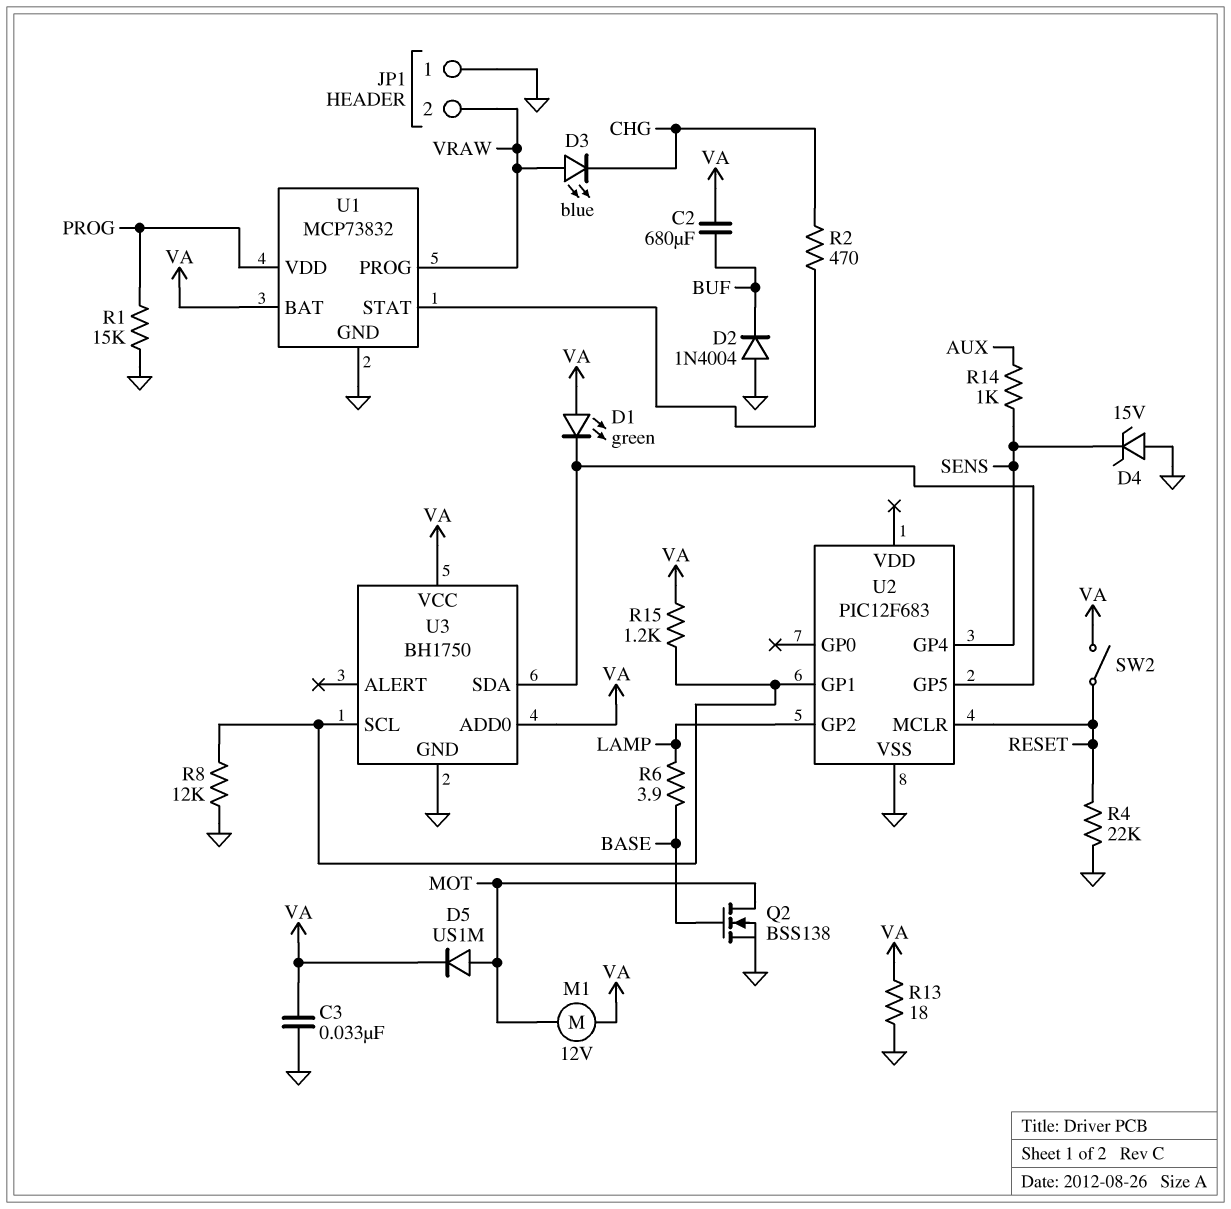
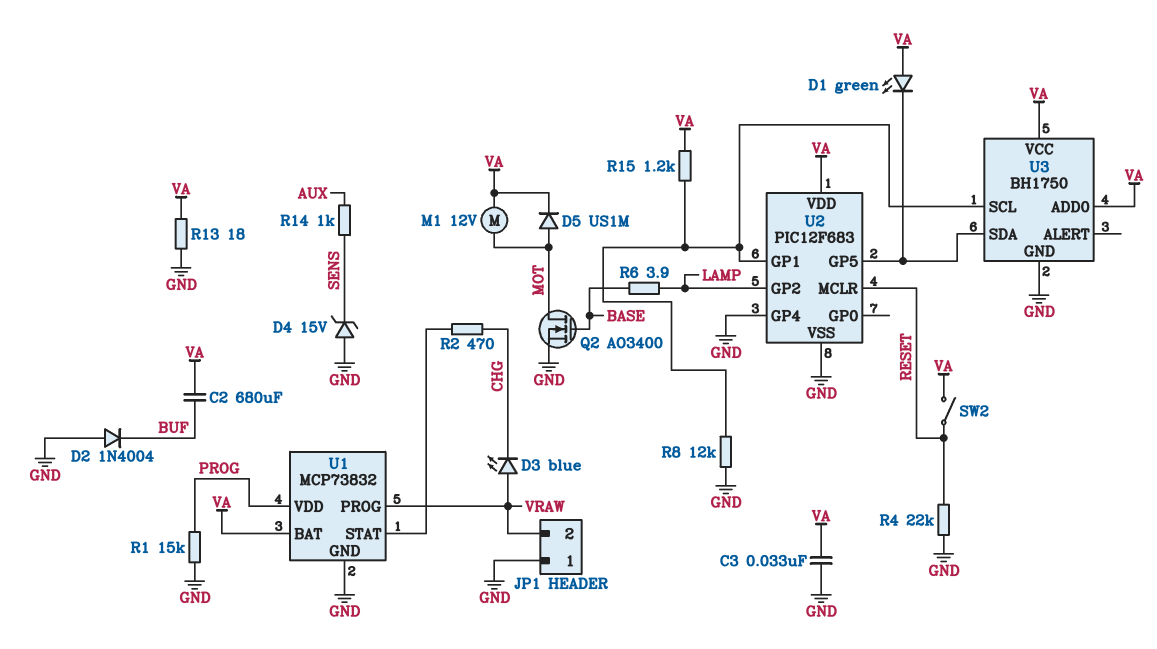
Q2: NMOS BSS138 (G BASE, D MOT, S GND) -> NMOS AO3400 (G BASE, D MOT, S GND)
U2 pin GP4: SENS -> GND
U2 pin VDD: none -> VA

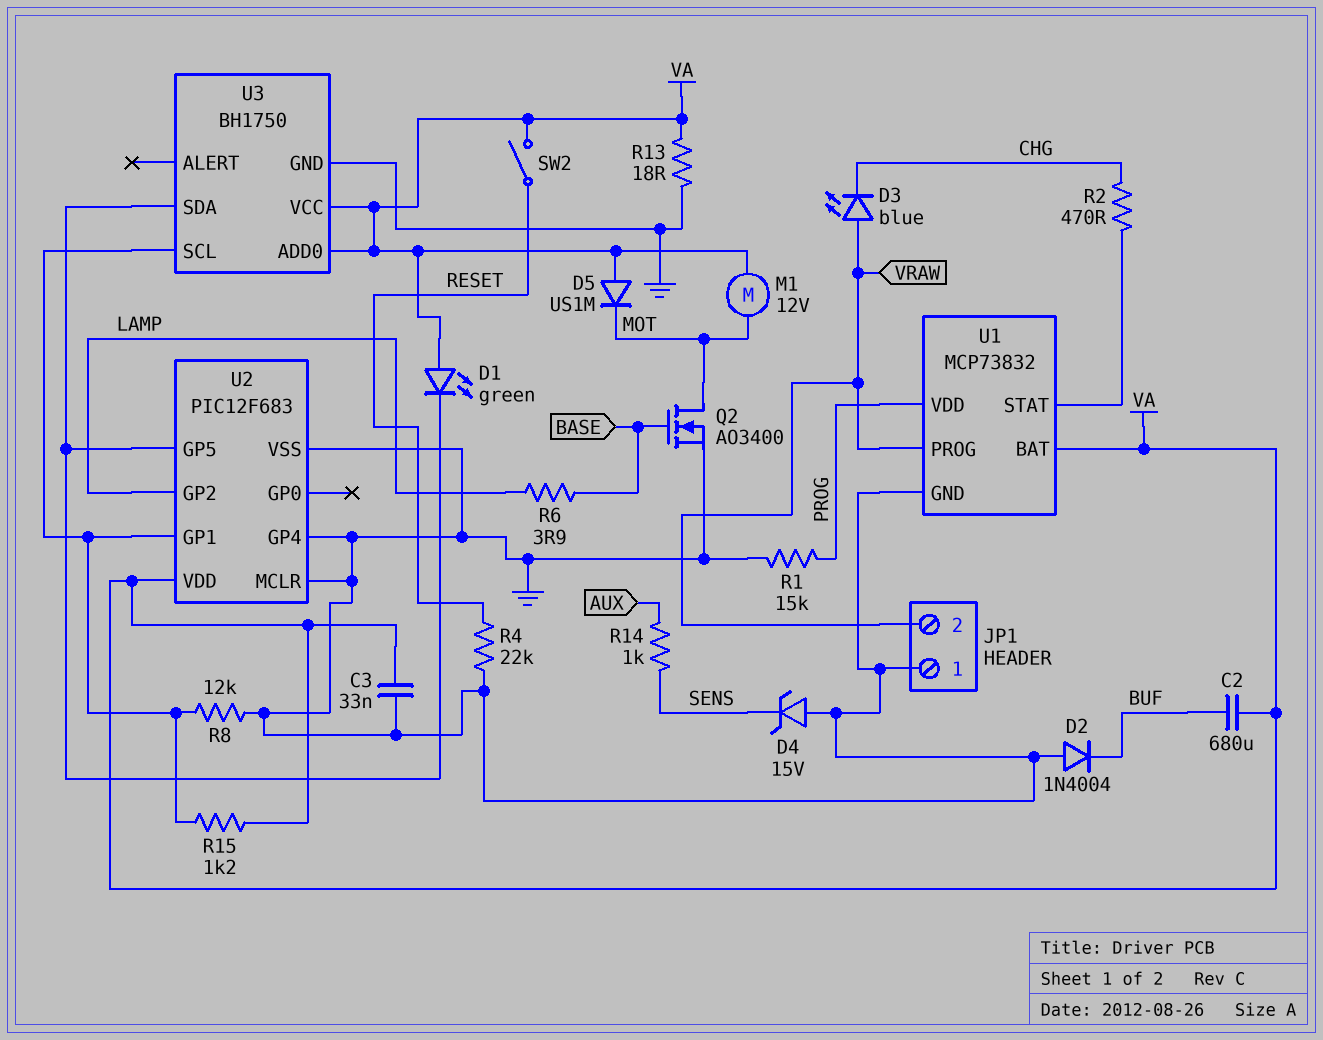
D5: diode US1M (A MOT, K VA) -> diode US1M (A VA, K MOT)
U2 pin MCLR: RESET -> GND

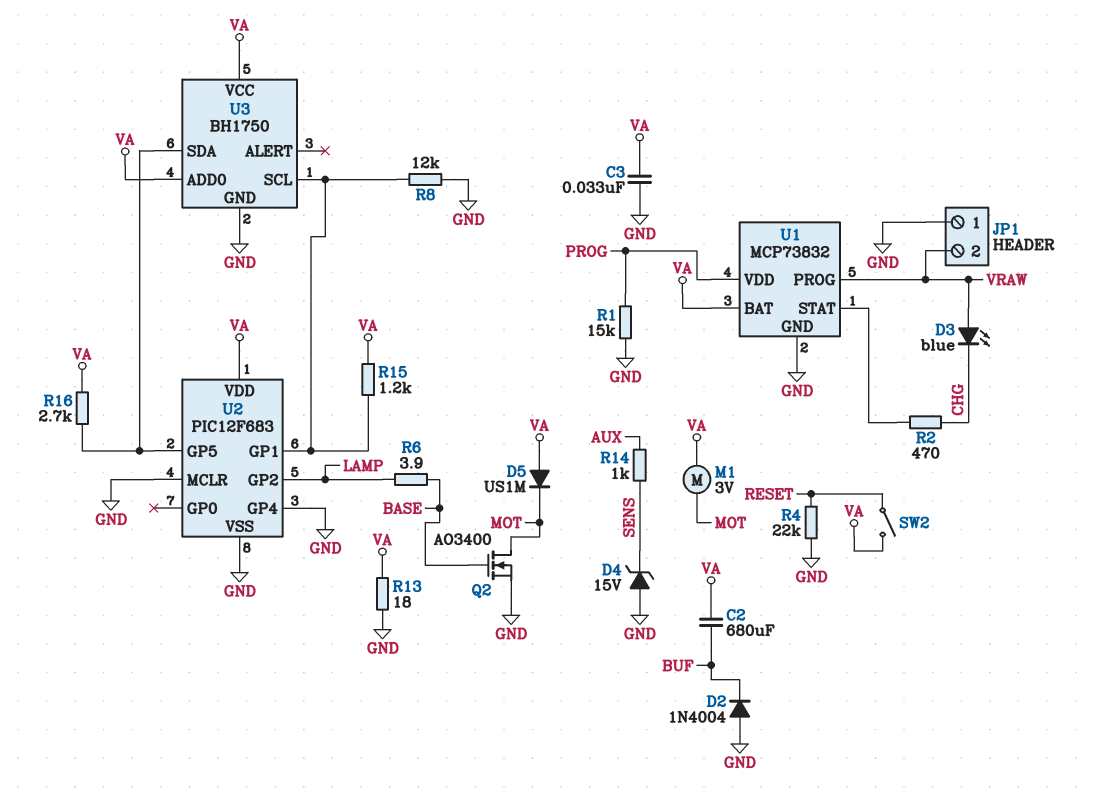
D1: LED green (A VA, K U2/GP5) -> none
M1: motor 12V (MOT, VA) -> motor 3V (MOT, VA)
R16: none -> 2.7k (U2/GP5, VA)

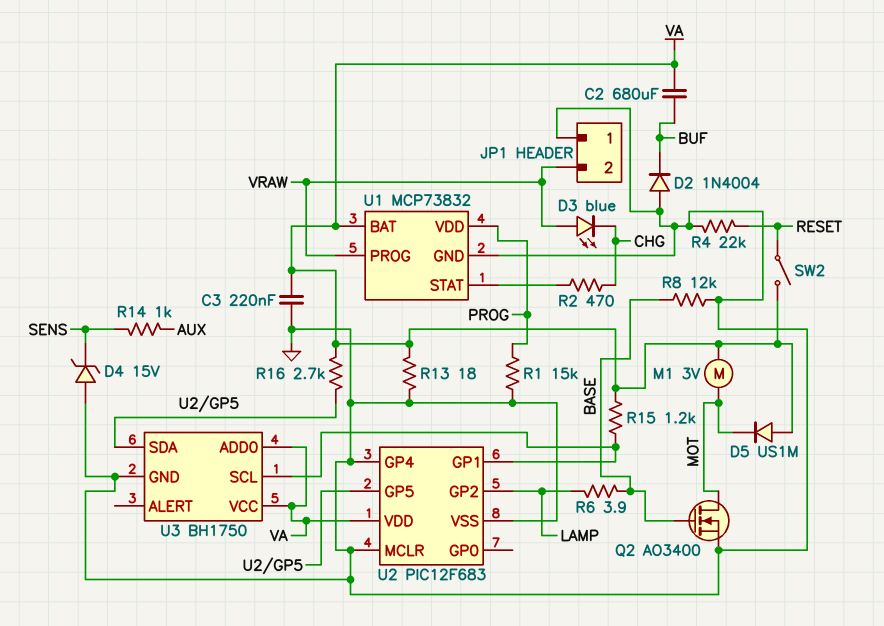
C3: 33nF (GND, VA) -> 220nF (GND, VA)
R8: 12k (GND, U2/GP1) -> 12k (BASE, GND)

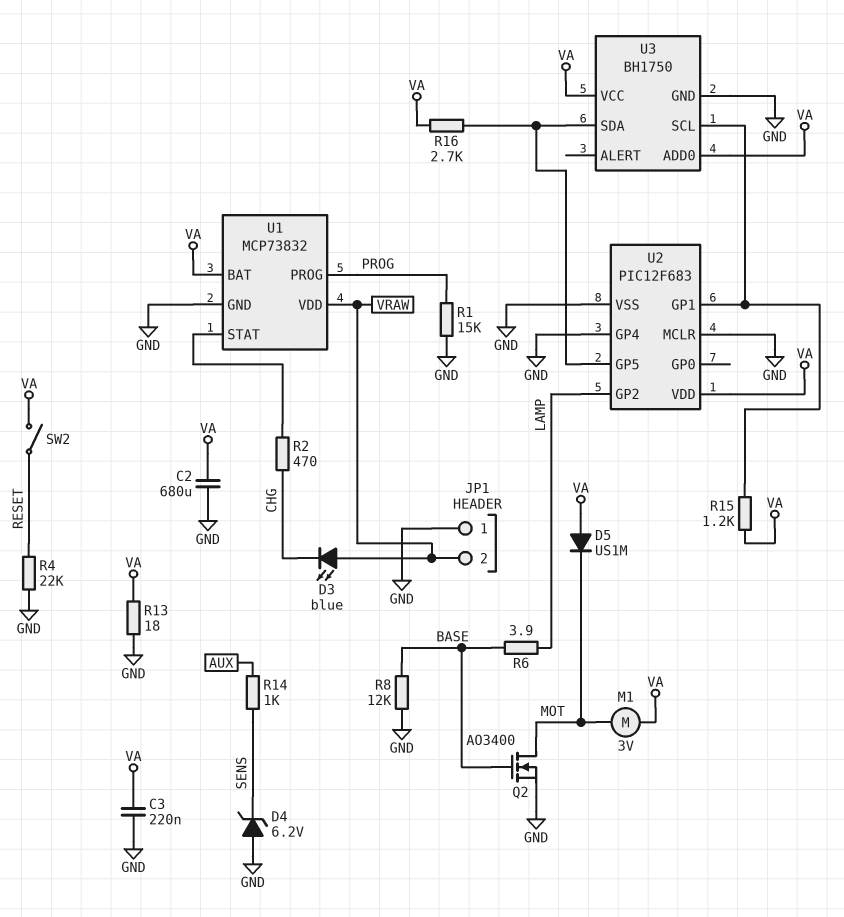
C2: 680uF (BUF, VA) -> 680uF (GND, VA)
D2: diode 1N4004 (A GND, K BUF) -> none
D4: zener 15V (A GND, K SENS) -> zener 6.2V (A GND, K SENS)
U1 pin PROG: VRAW -> PROG
U1 pin VDD: PROG -> VRAW

